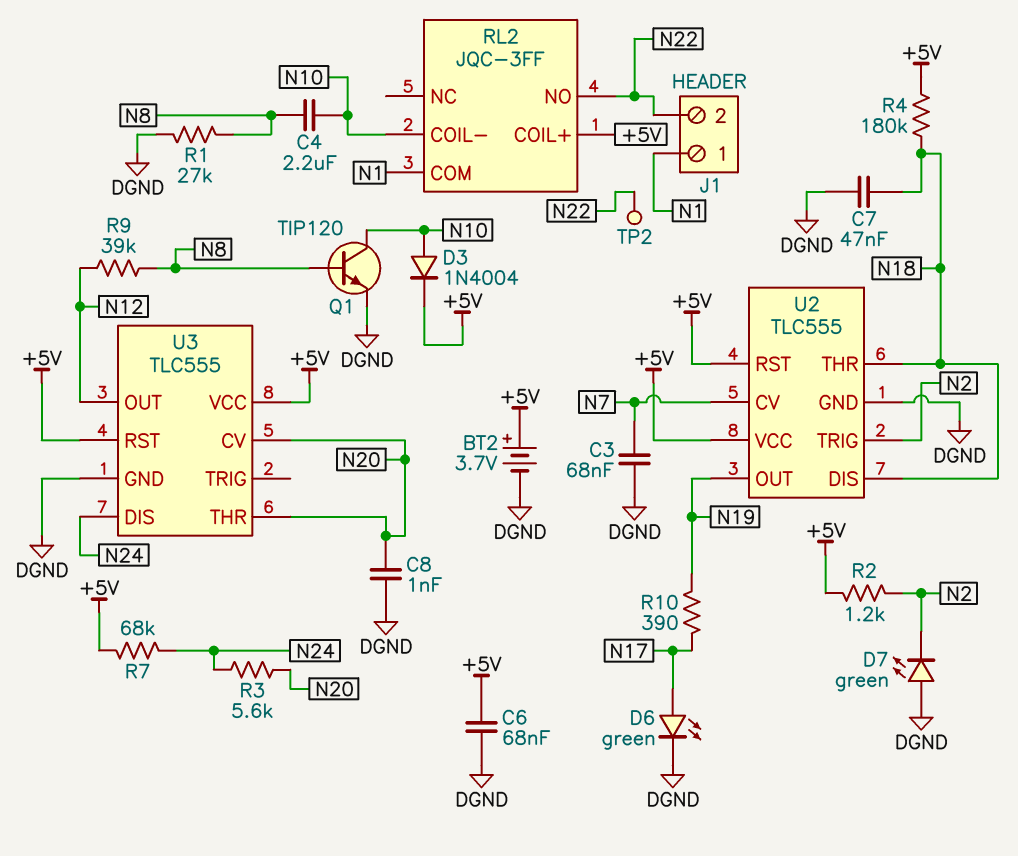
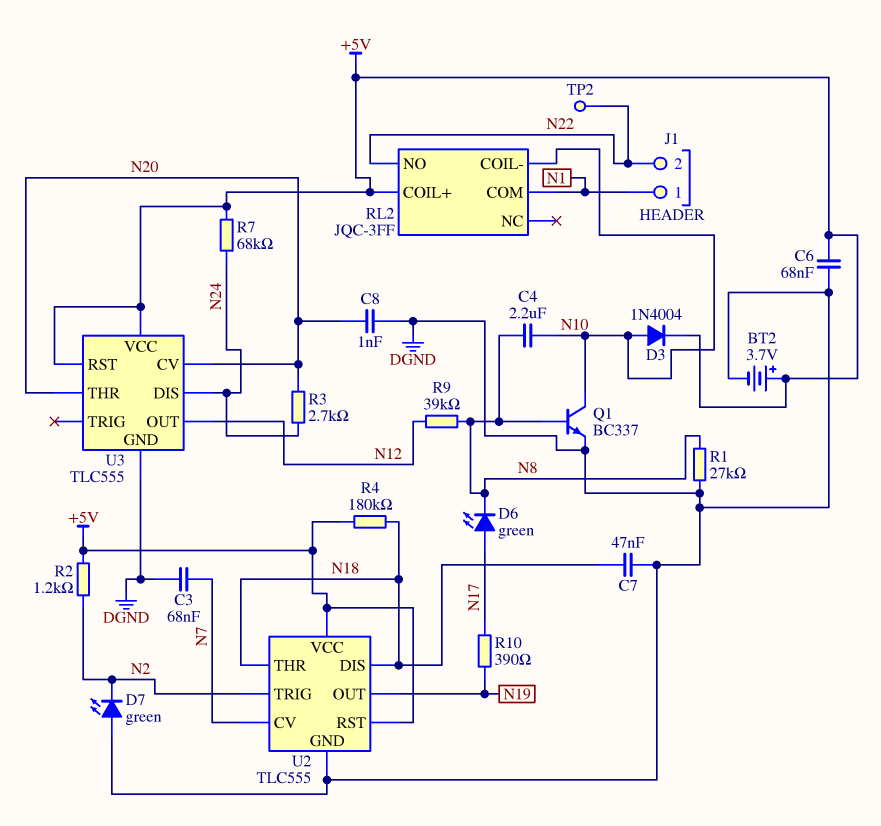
D6: LED green (A N17, K DGND) -> LED green (A N17, K N8)
Q1: NPN TIP120 (B N8, C N10, E DGND) -> NPN BC337 (B N8, C N10, E DGND)
R3: 5.6k (N20, N24) -> 2.7k (N20, N24)

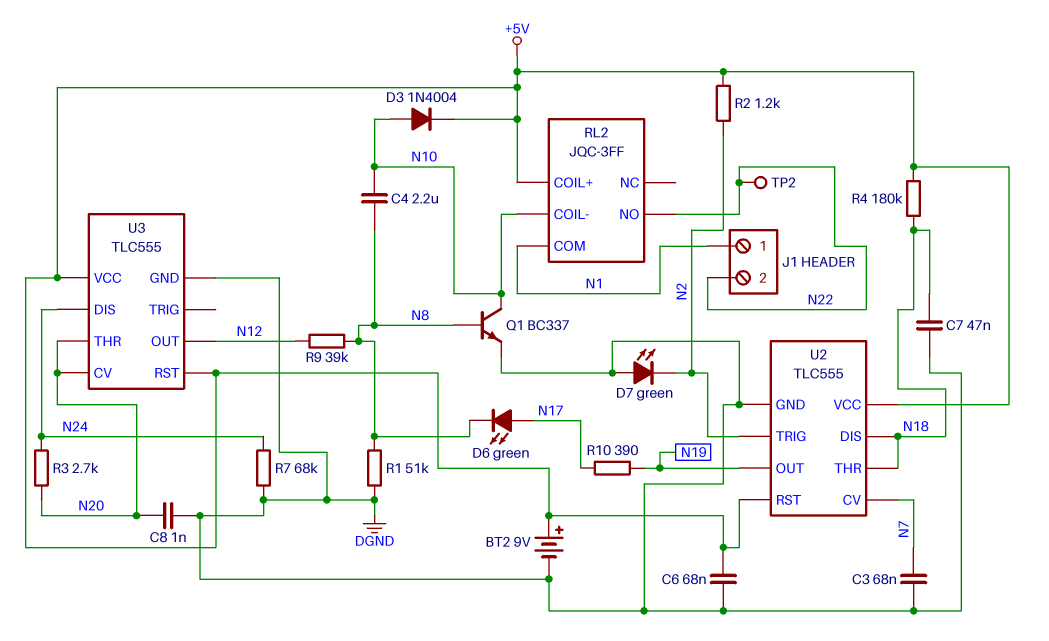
BT2: 3.7V (plus +5V, minus DGND) -> 9V (plus +5V, minus DGND)
R1: 27k (DGND, N8) -> 51k (DGND, N8)
R7: 68k (+5V, N24) -> 68k (DGND, N24)

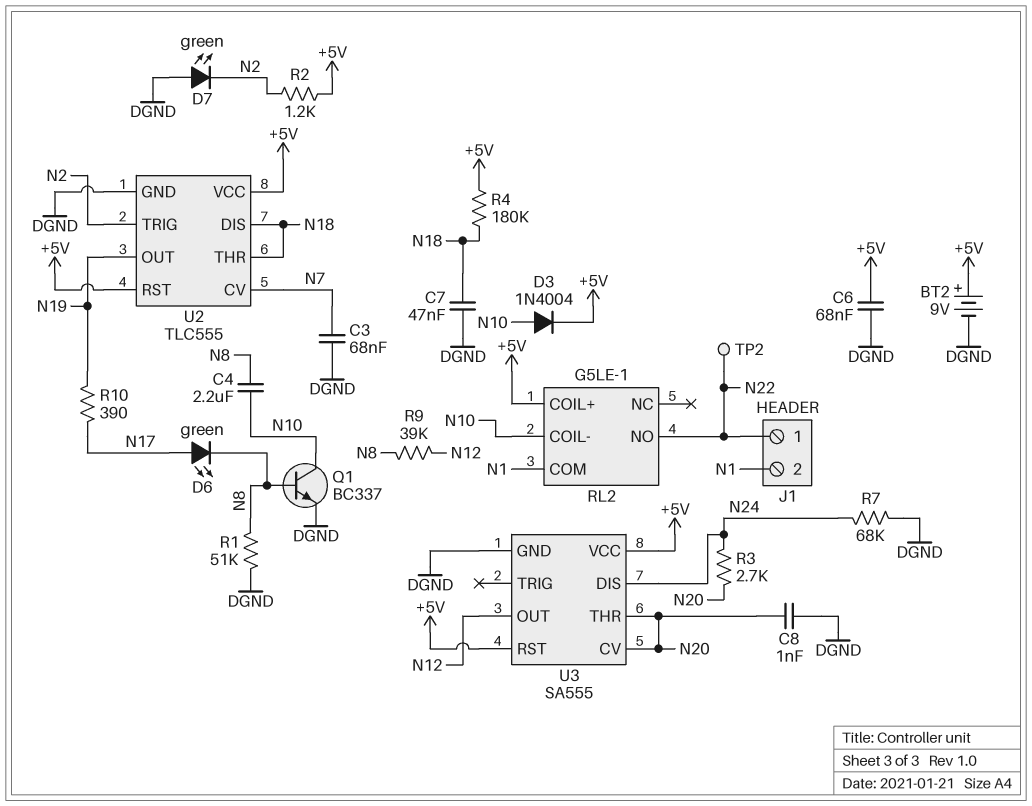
J1 pin 1: N1 -> N22
J1 pin 2: N22 -> N1
RL2: JQC-3FF -> G5LE-1
U3: TLC555 -> SA555

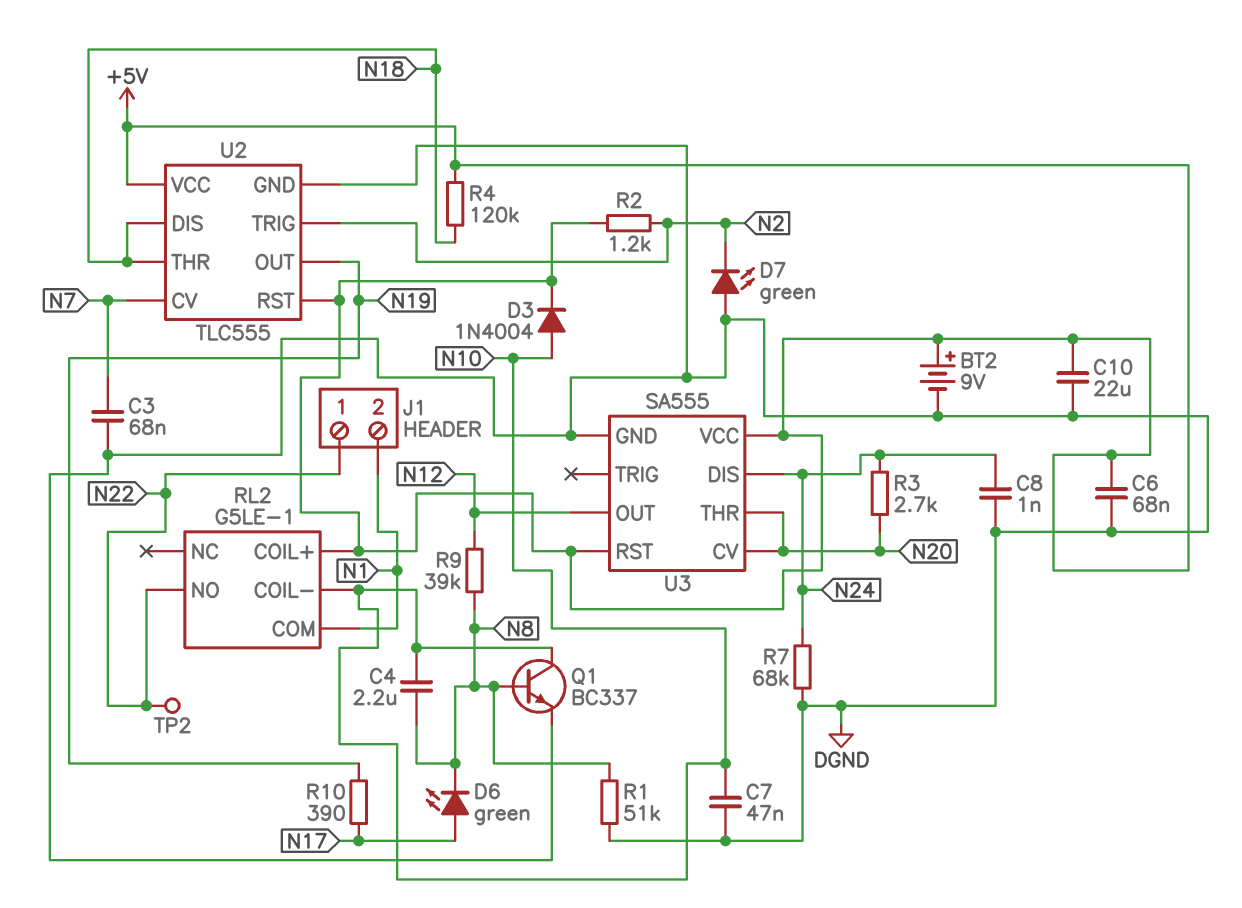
C7: 47nF (DGND, N18) -> 47nF (DGND, N10)
C8: 1nF (DGND, N20) -> 1nF (DGND, N24)
C10: none -> 22uF (+5V, DGND)
R4: 180k (+5V, N18) -> 120k (+5V, N18)

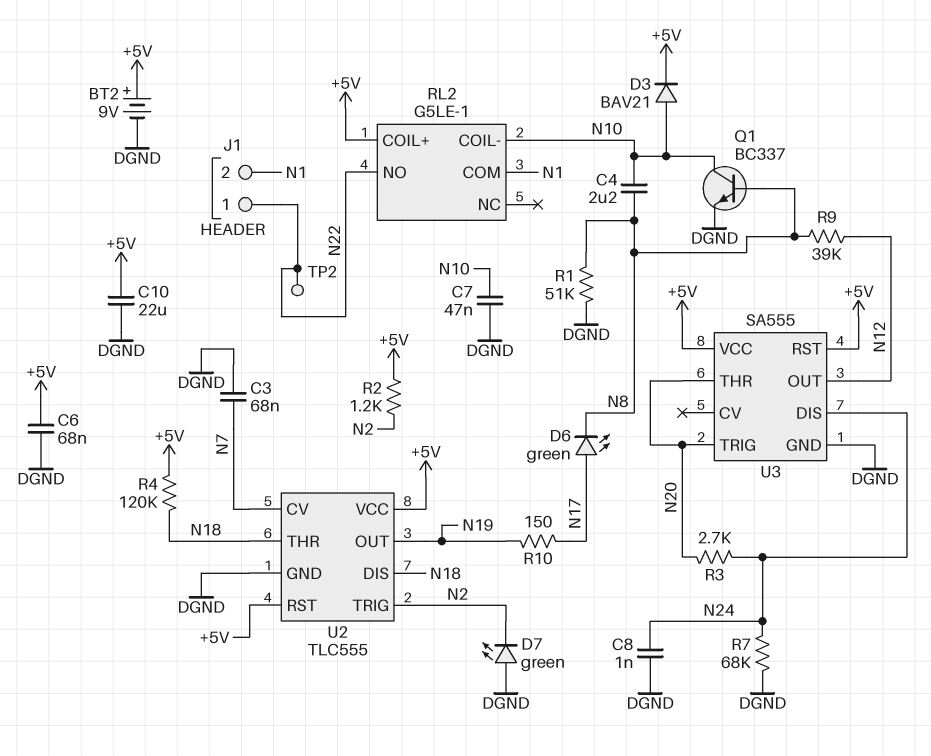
D3: diode 1N4004 (A N10, K +5V) -> diode BAV21 (A N10, K +5V)
R10: 390 (N17, N19) -> 150 (N17, N19)
U3 pin CV: N20 -> none
U3 pin TRIG: none -> N20

